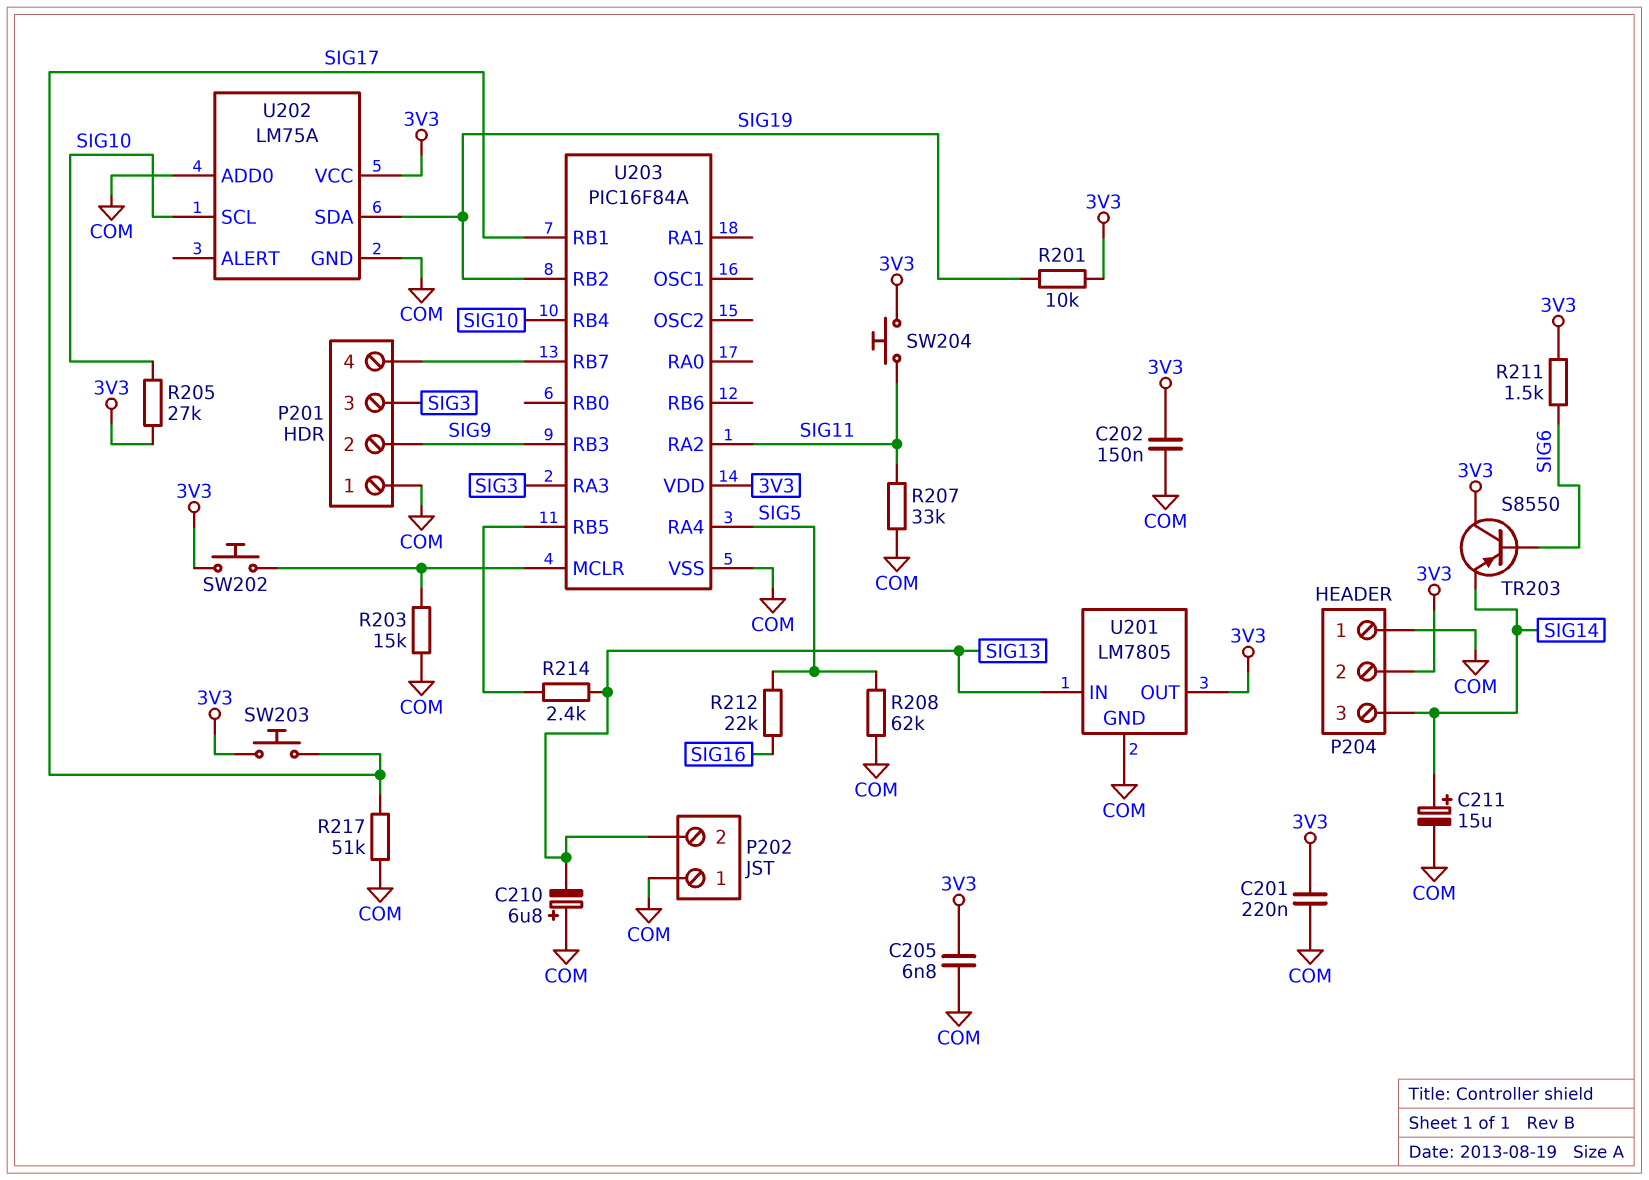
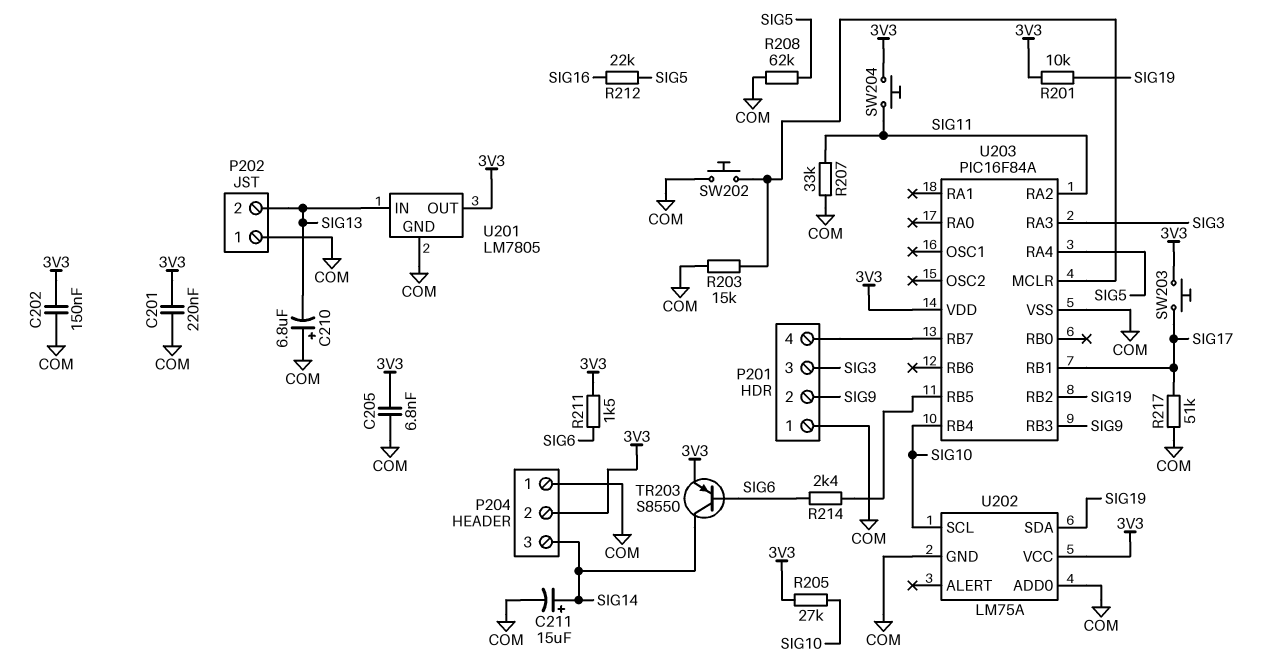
R214: 2.4k (SIG13, U203/RB5) -> 2.4k (SIG6, U203/RB5)
SW202: button (3V3, U203/MCLR) -> button (COM, U203/MCLR)
TR203: PNP S8550 (B SIG6, C 3V3, E SIG14) -> PNP S8550 (B SIG6, C SIG14, E 3V3)

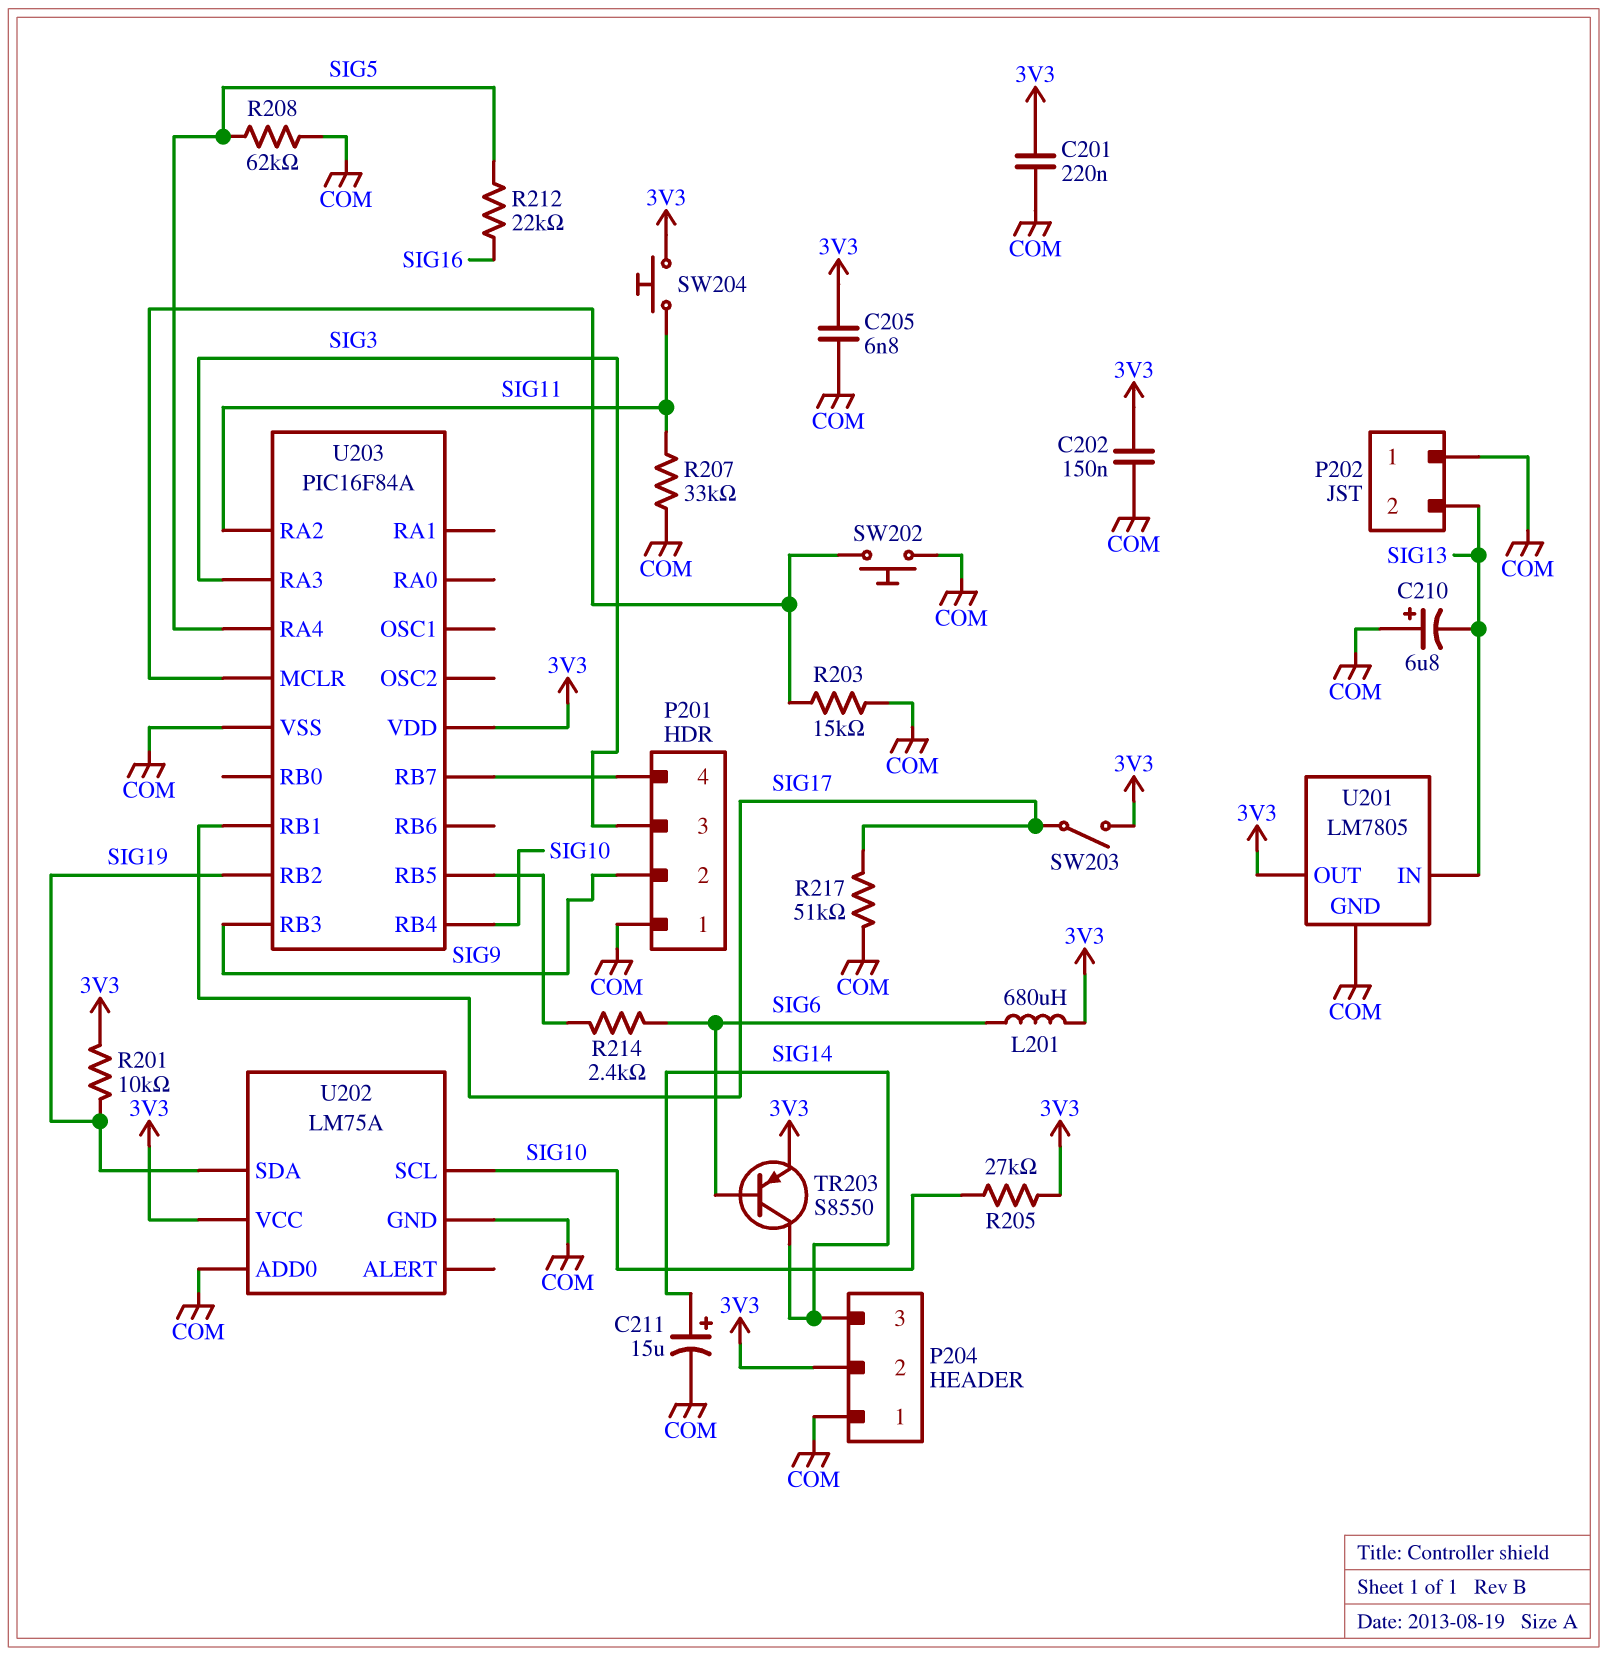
L201: none -> 680uH (3V3, SIG6)
R211: 1.5k (3V3, SIG6) -> none
SW203: button (3V3, SIG17) -> switch (3V3, SIG17)

